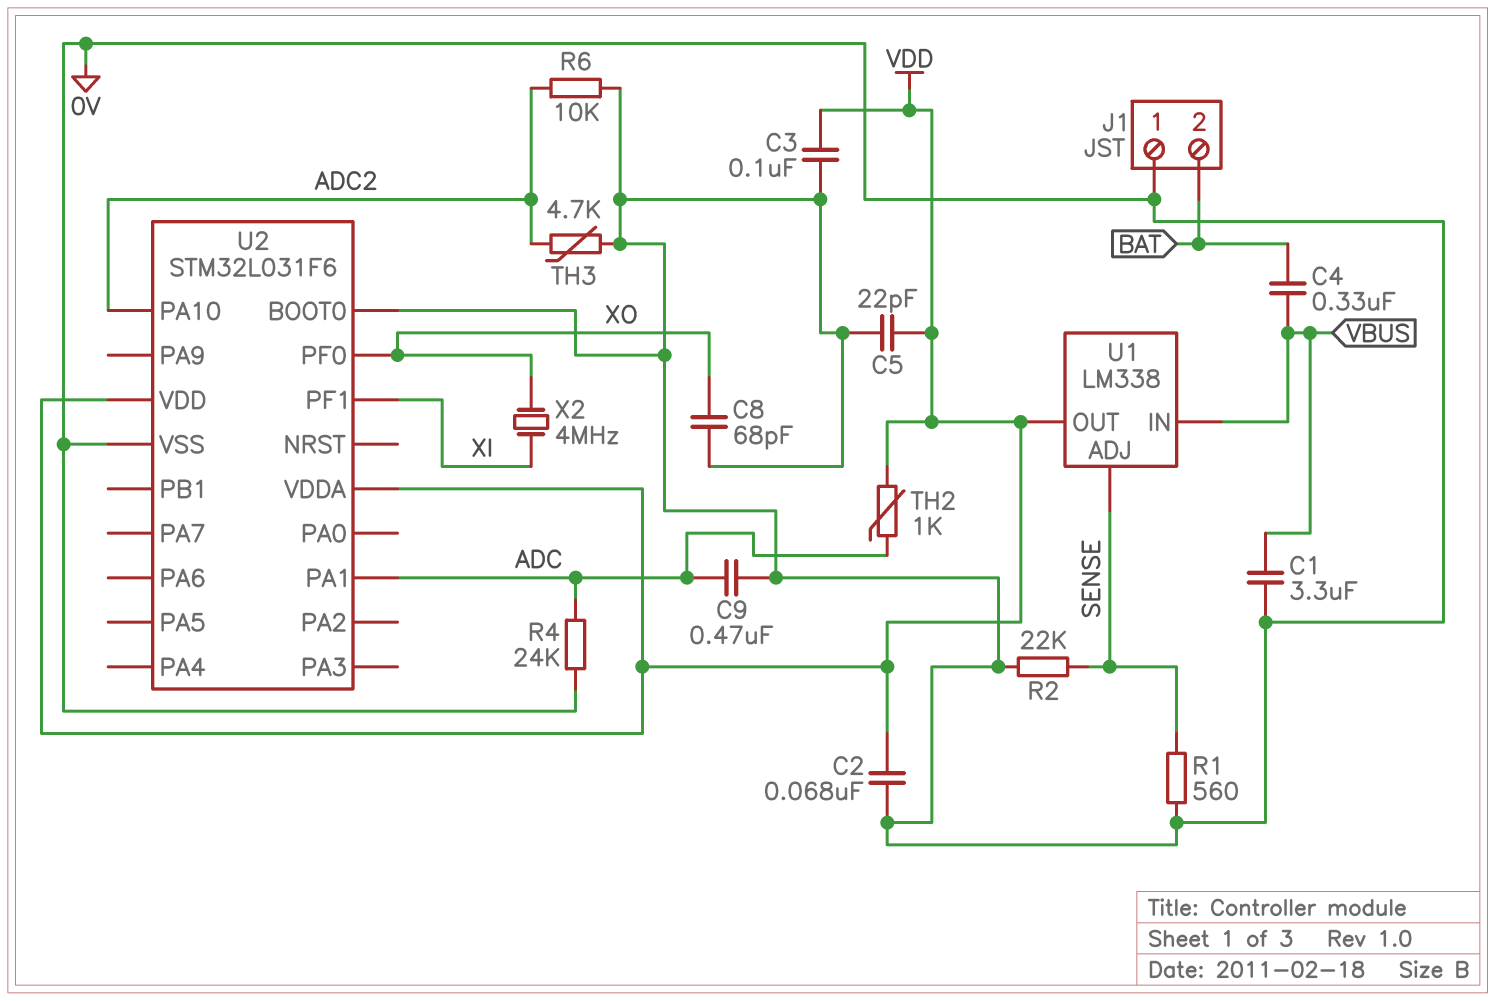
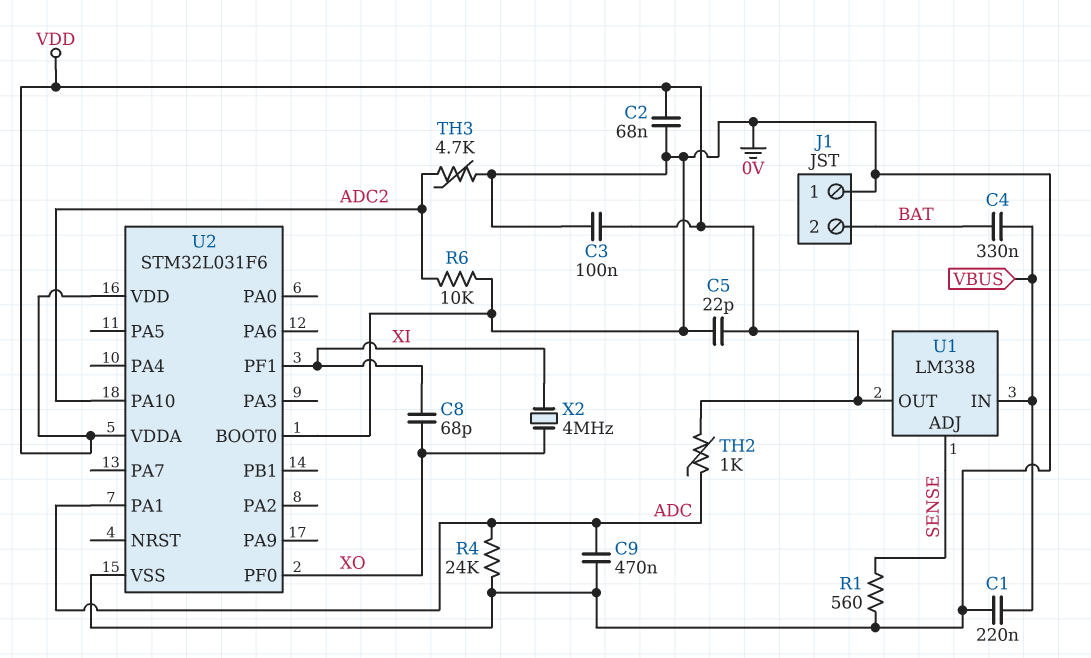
C1: 3.3uF (0V, VBUS) -> 220nF (0V, VBUS)
C8: 68pF (0V, XO) -> 68pF (XI, XO)
R2: 22k (0V, SENSE) -> none

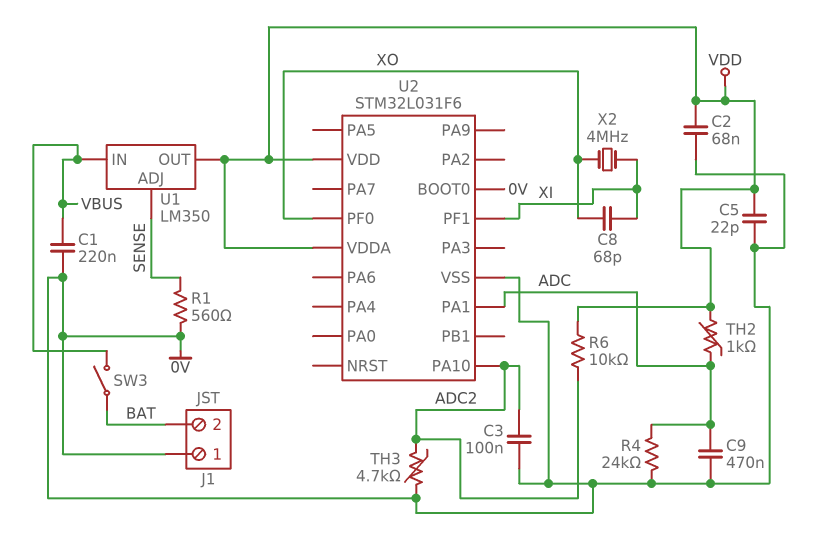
C3: 100nF (0V, VDD) -> 100nF (0V, ADC2)
C4: 330nF (BAT, VBUS) -> none
R6: 10k (0V, ADC2) -> 10k (ADC2, VDD)
SW3: none -> switch (BAT, VBUS)
U1: LM338 -> LM350

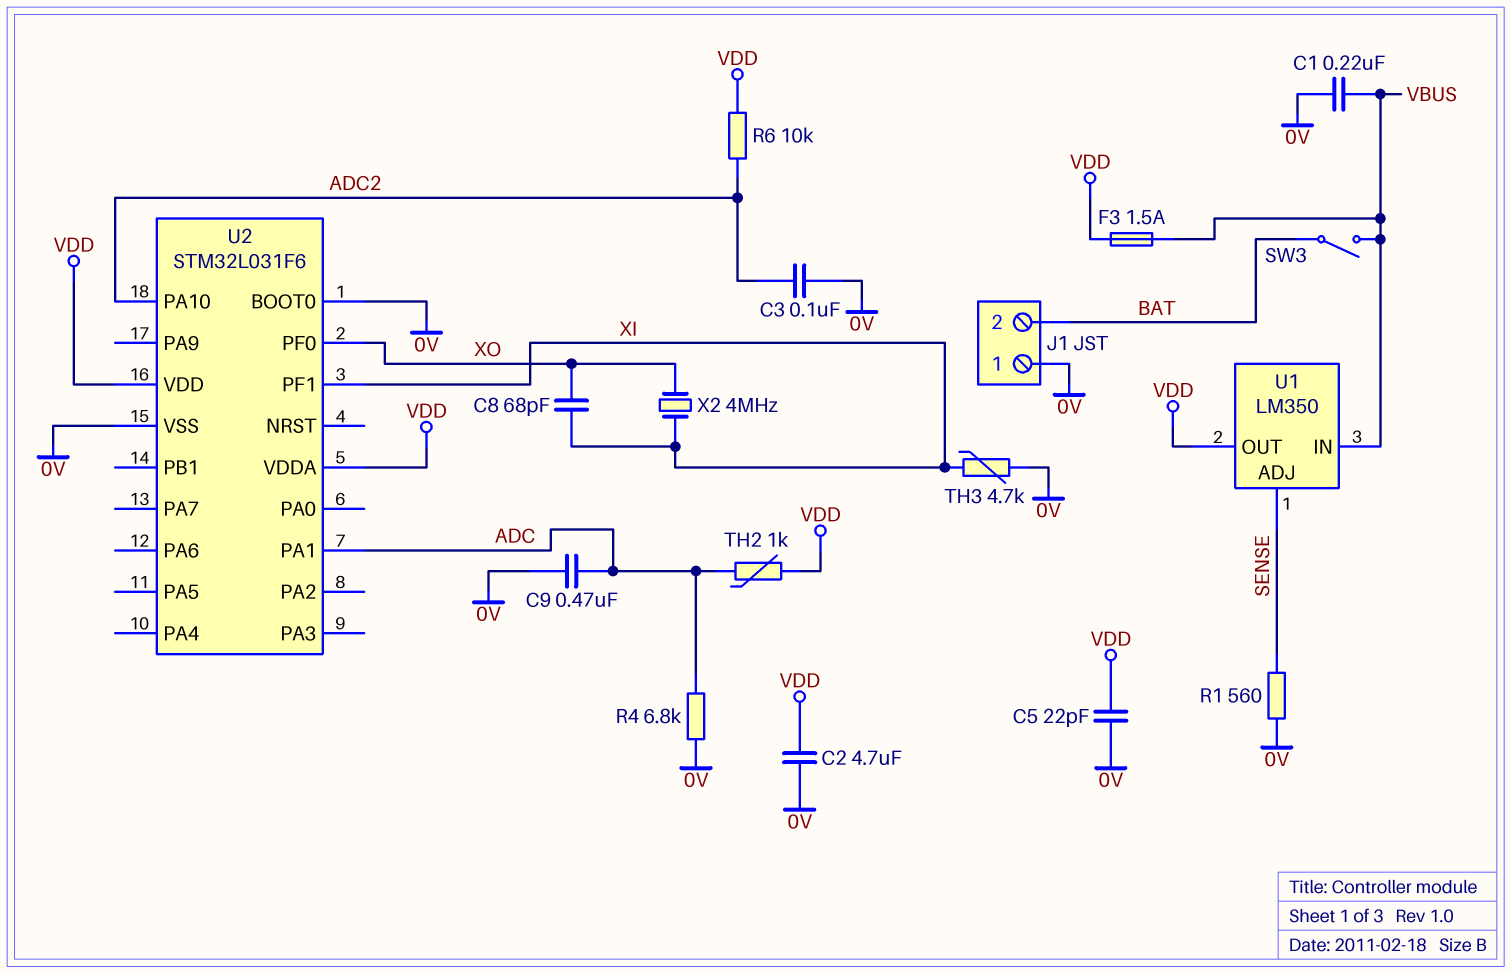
C2: 68nF (0V, VDD) -> 4.7uF (0V, VDD)
F3: none -> 1.5A (VBUS, VDD)
R4: 24k (0V, ADC) -> 6.8k (0V, ADC)
TH3: 4.7k (0V, ADC2) -> 4.7k (0V, XI)

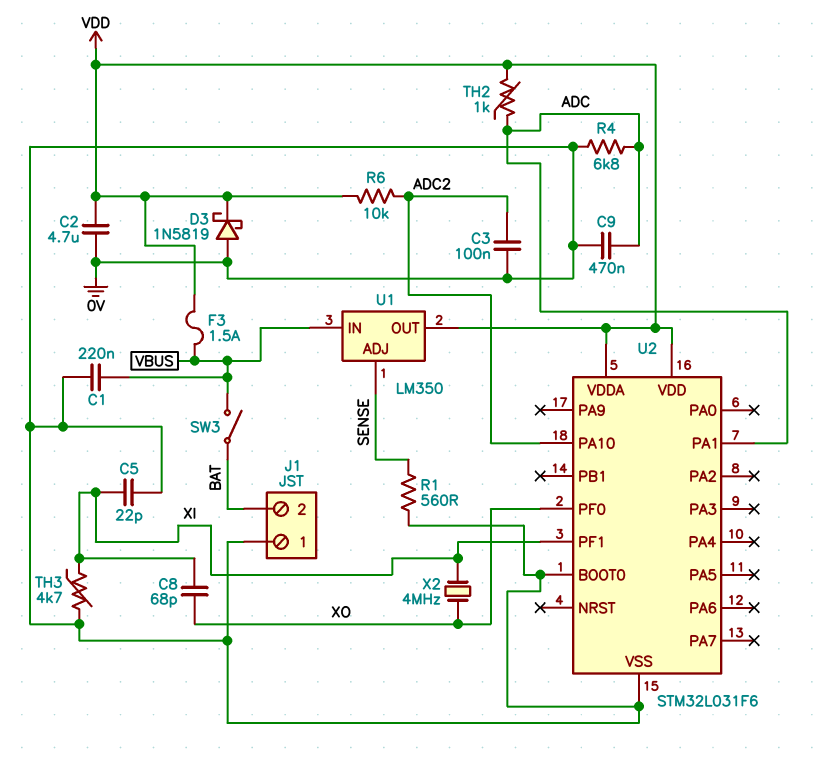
C5: 22pF (0V, VDD) -> 22pF (0V, XI)
D3: none -> schottky 1N5819 (A 0V, K VDD)

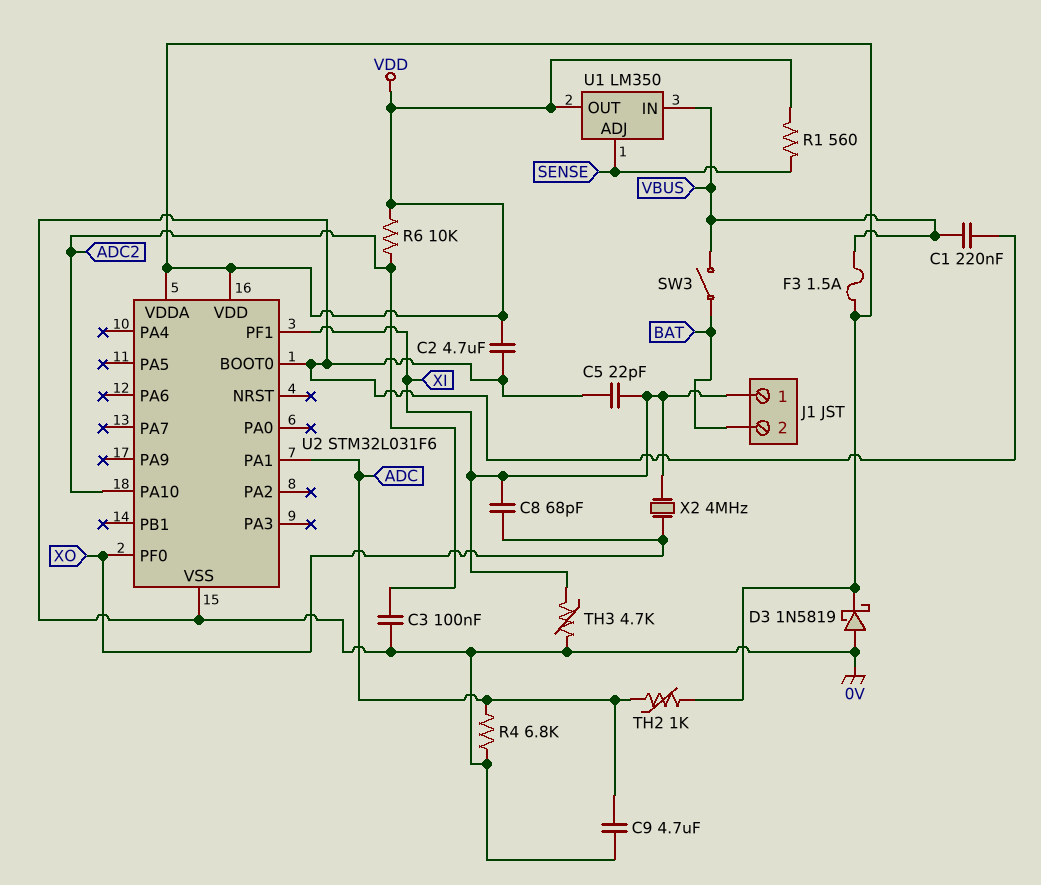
C9: 470nF (0V, ADC) -> 4.7uF (0V, ADC)
J1 pin 1: 0V -> XI
R1: 560 (0V, SENSE) -> 560 (SENSE, VDD)

